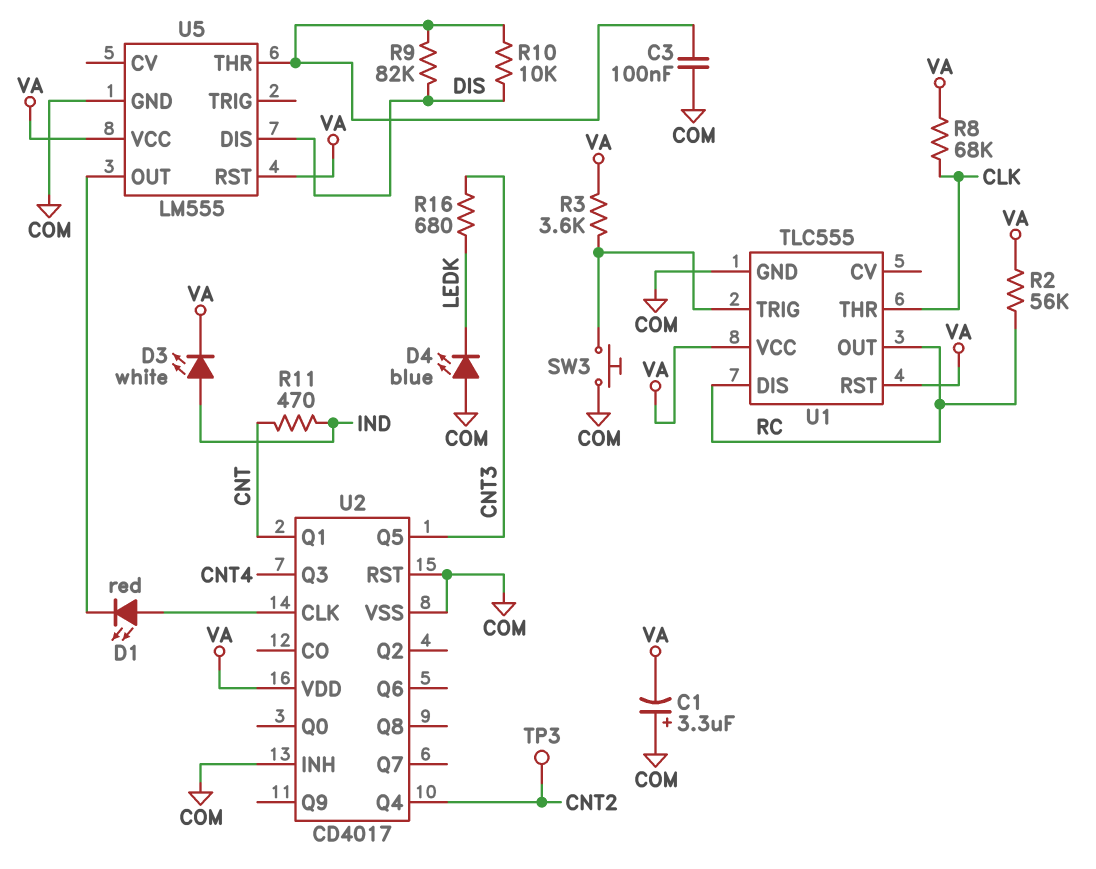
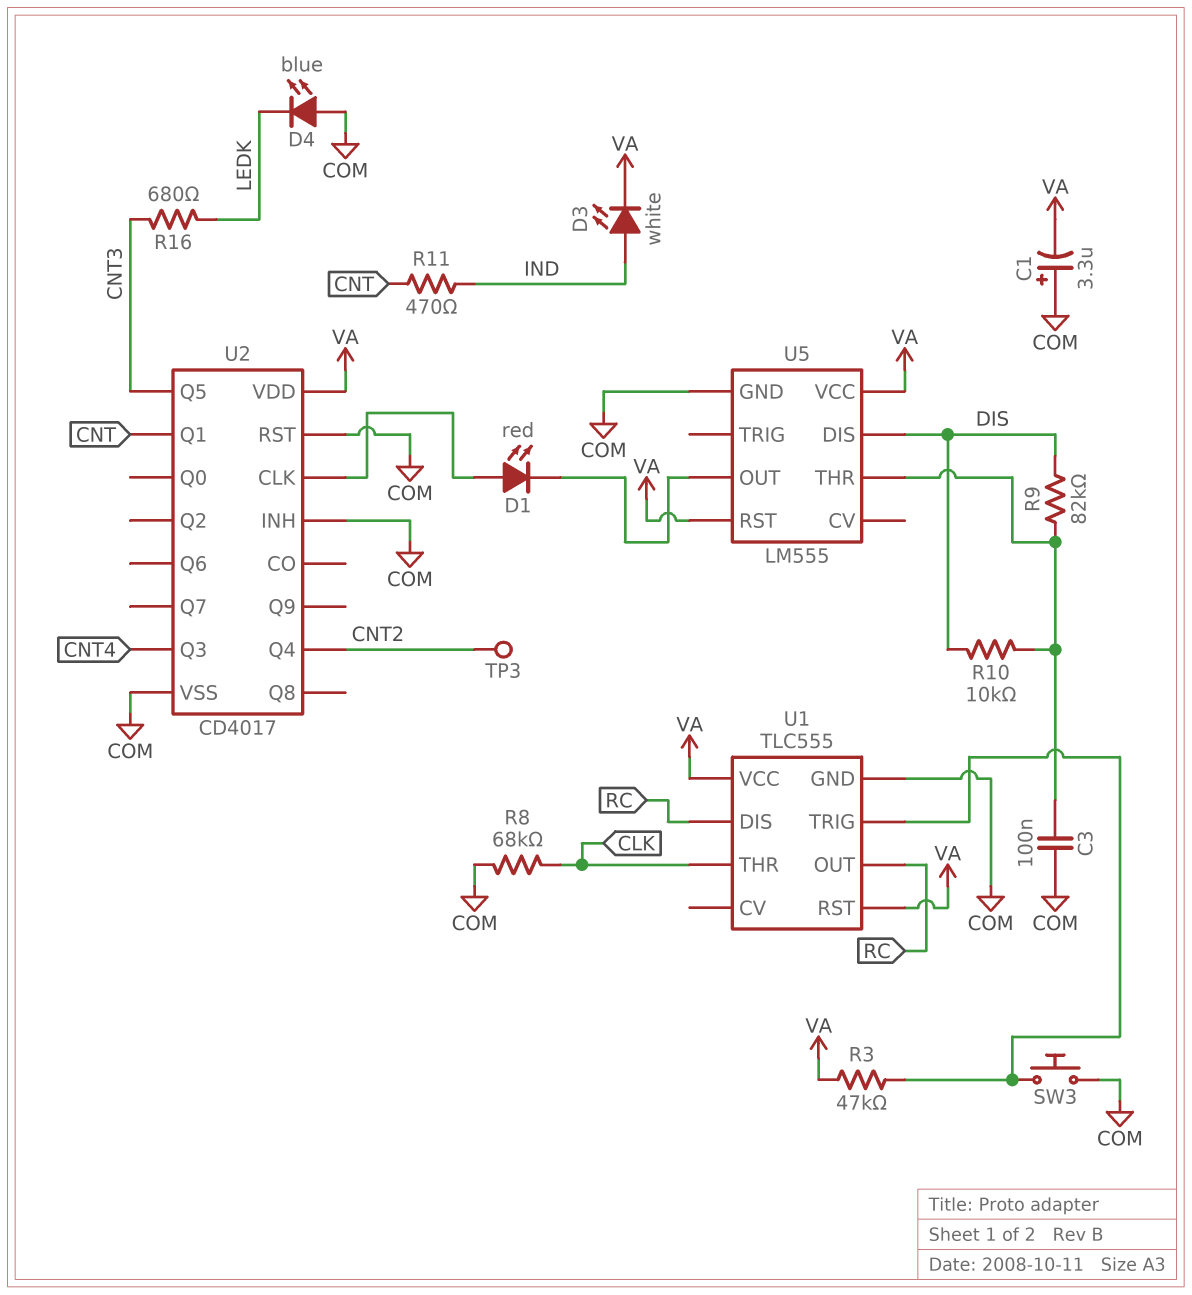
R2: 56k (RC, VA) -> none
R3: 3.6k (U1/TRIG, VA) -> 47k (U1/TRIG, VA)
R8: 68k (CLK, VA) -> 68k (CLK, COM)

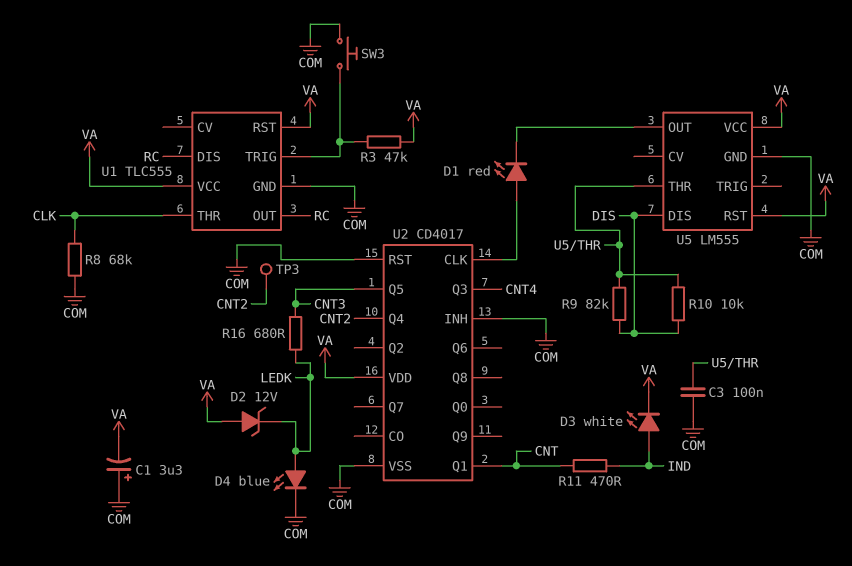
D2: none -> zener 12V (A VA, K LEDK)
D4: LED blue (A COM, K LEDK) -> LED blue (A LEDK, K COM)

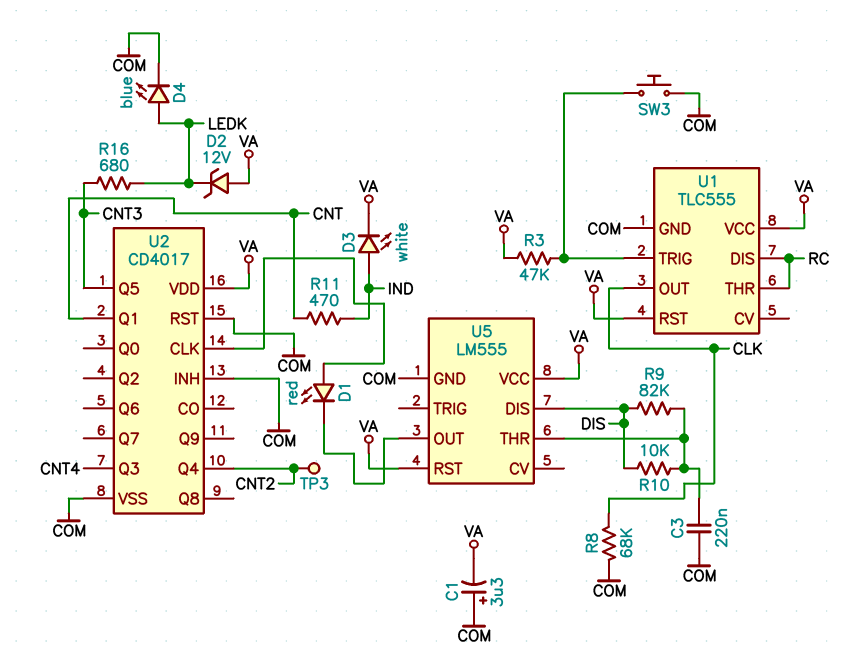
C3: 100nF (COM, U5/THR) -> 220nF (COM, U5/THR)
U1 pin OUT: RC -> CLK
U1 pin THR: CLK -> RC

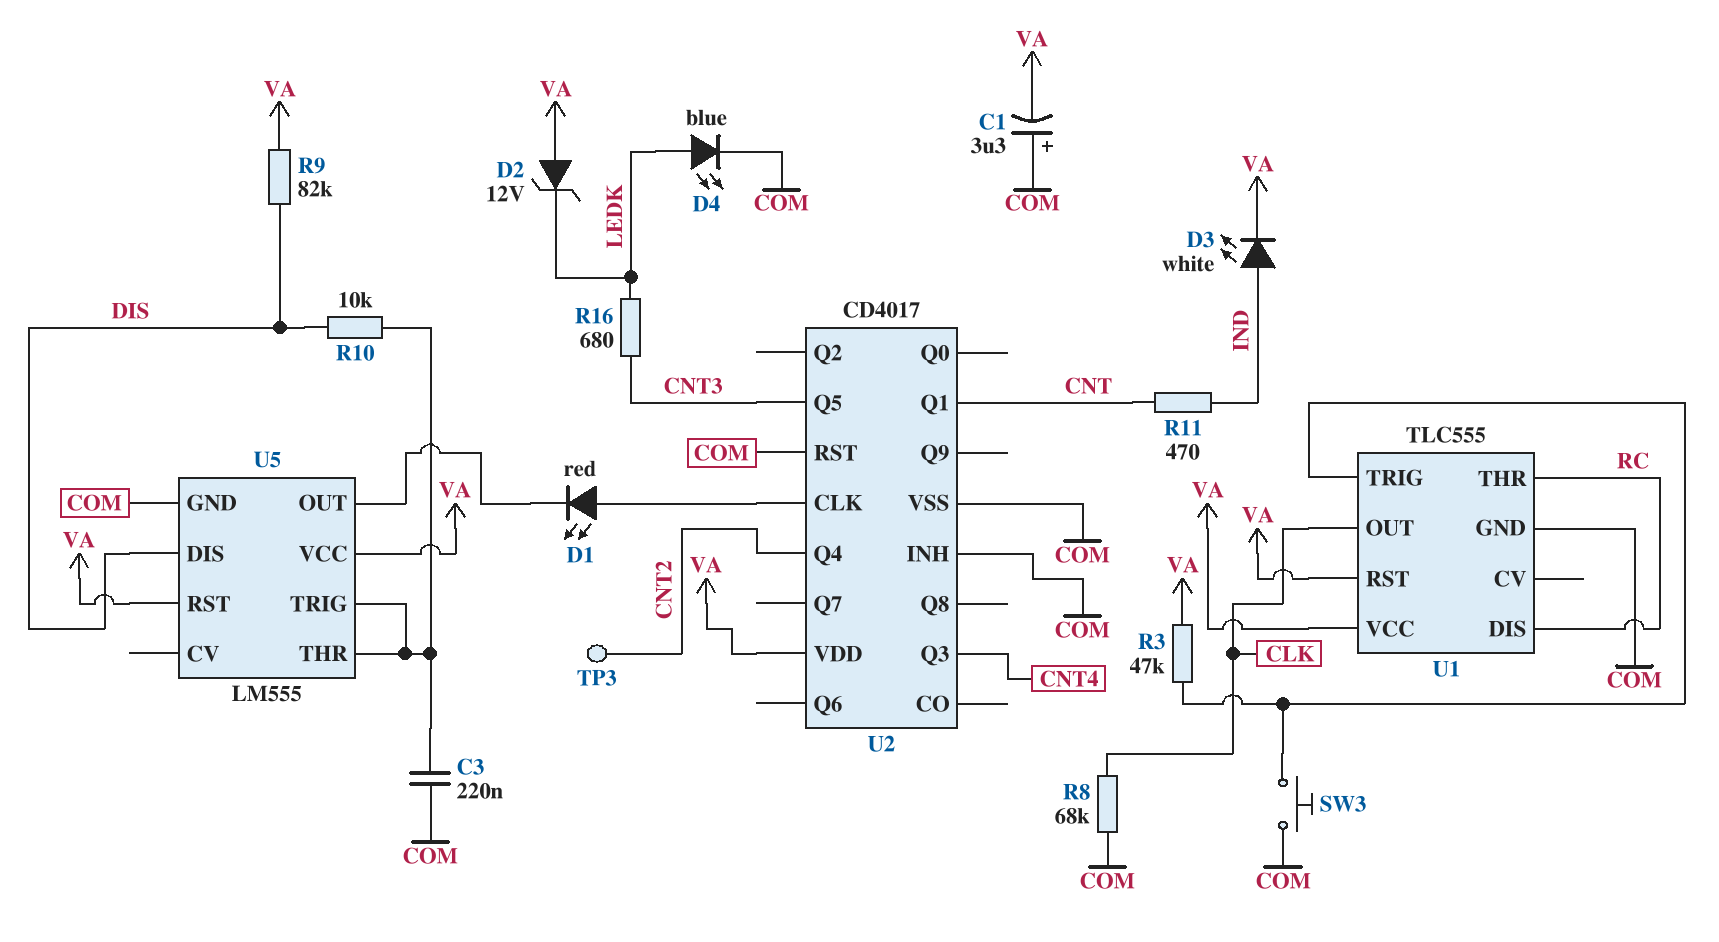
R9: 82k (DIS, U5/THR) -> 82k (DIS, VA)
U5 pin TRIG: none -> U5/THR

